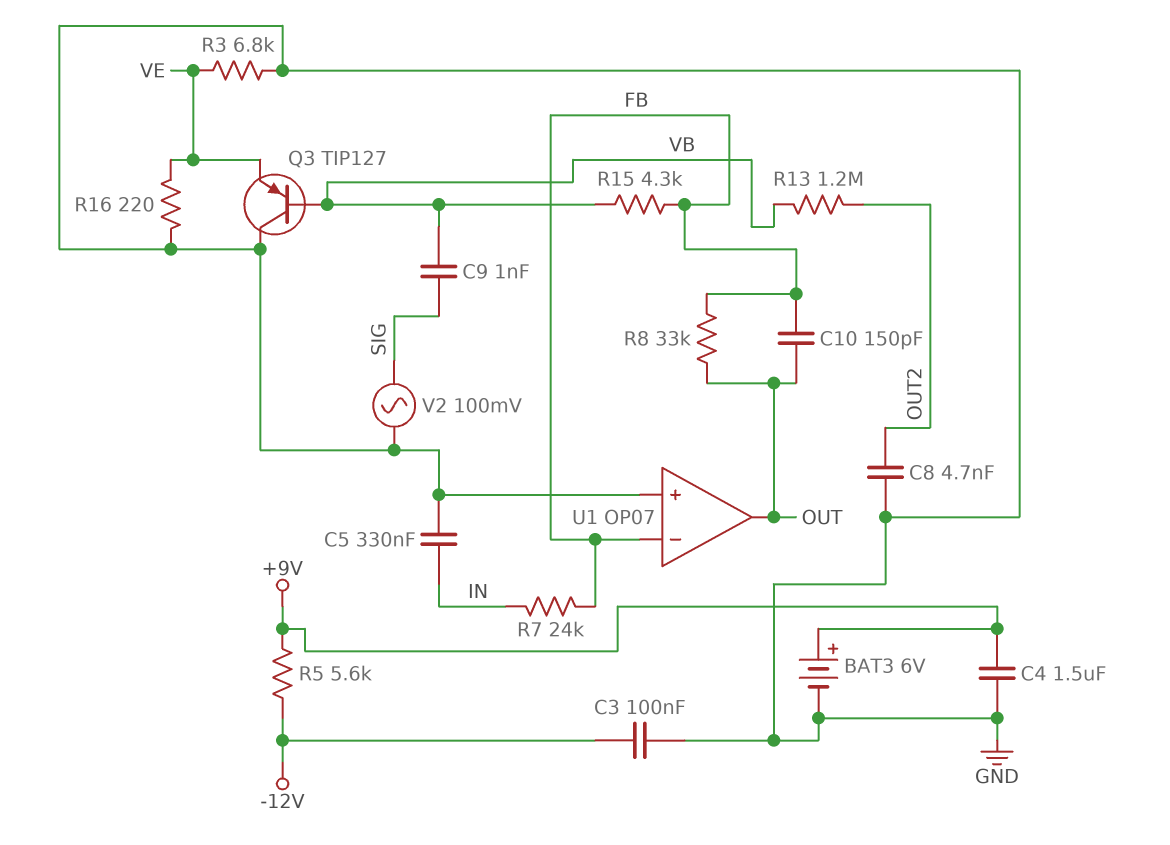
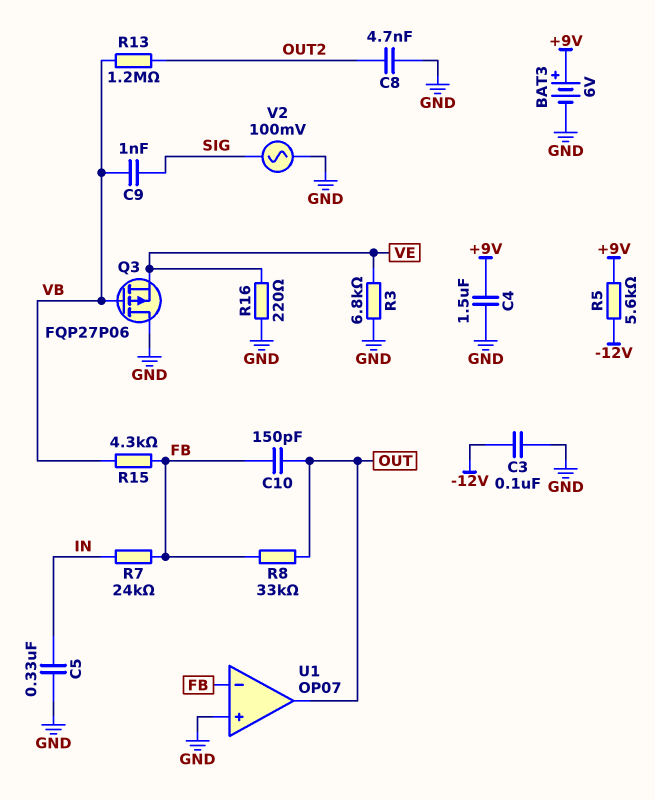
Q3: PNP TIP127 (B VB, C GND, E VE) -> PMOS FQP27P06 (G VB, D GND, S VE)

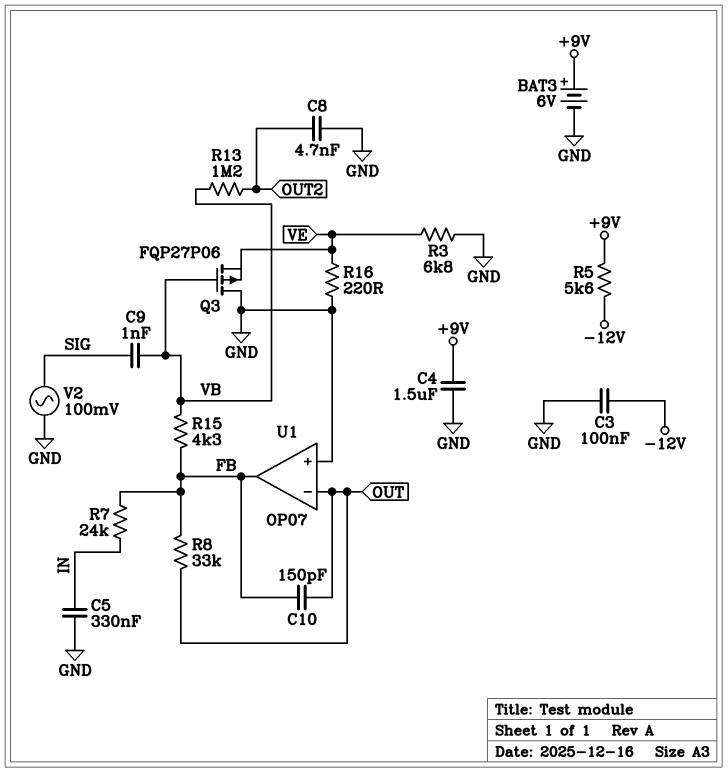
U1 pin in-: FB -> OUT
U1 pin out: OUT -> FB

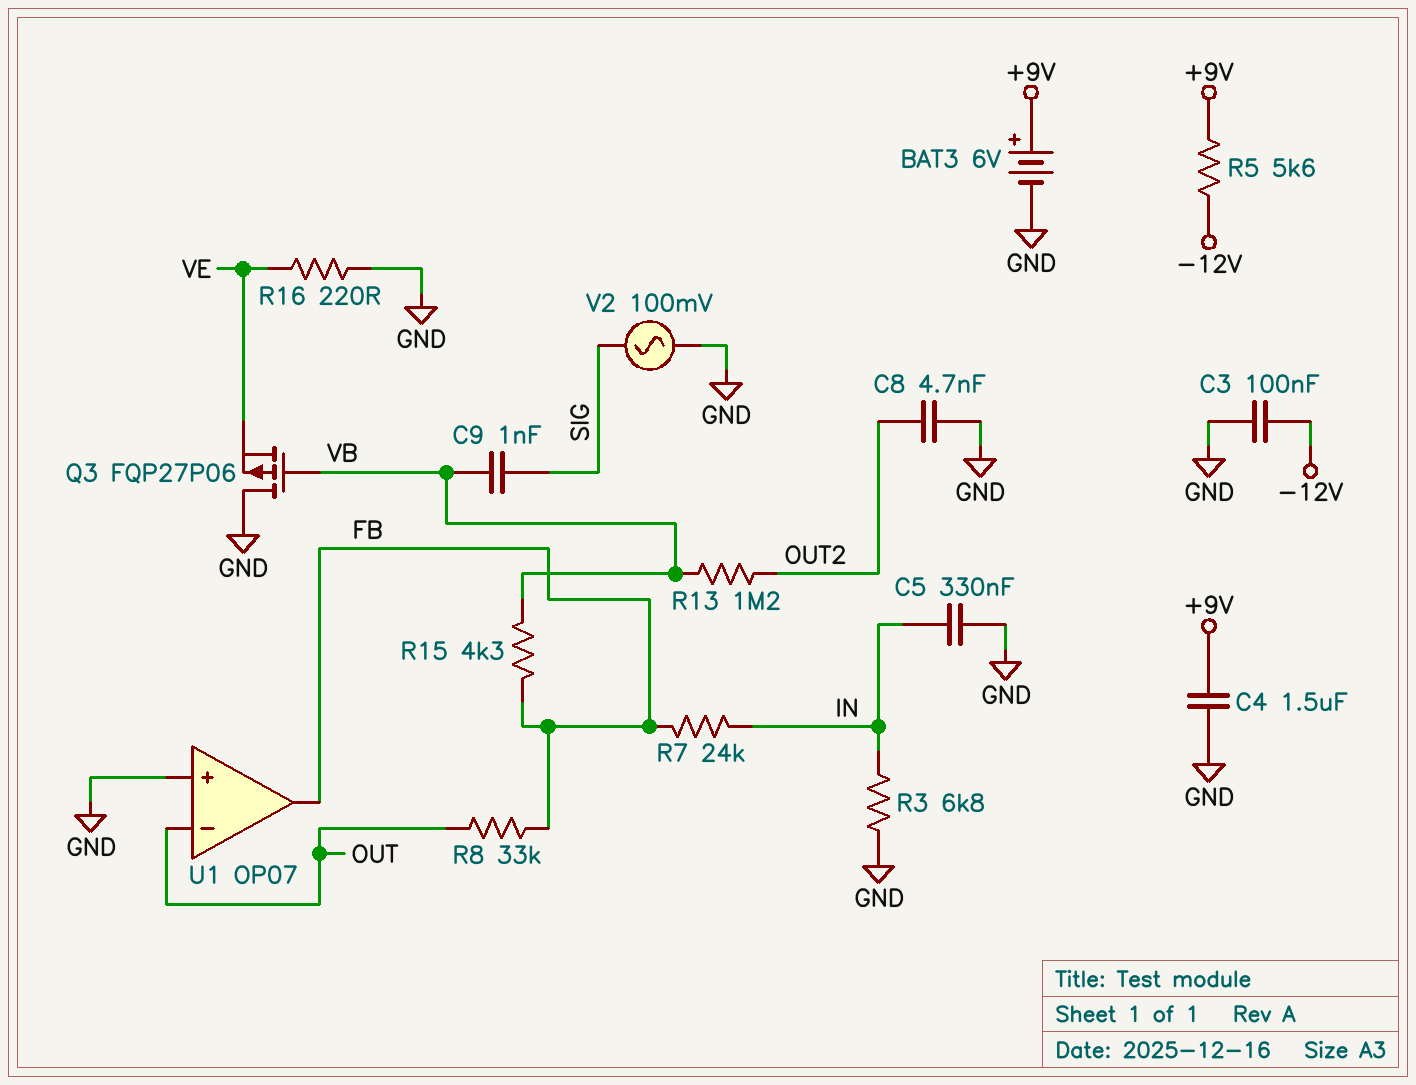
C10: 150pF (FB, OUT) -> none
R3: 6.8k (GND, VE) -> 6.8k (GND, IN)

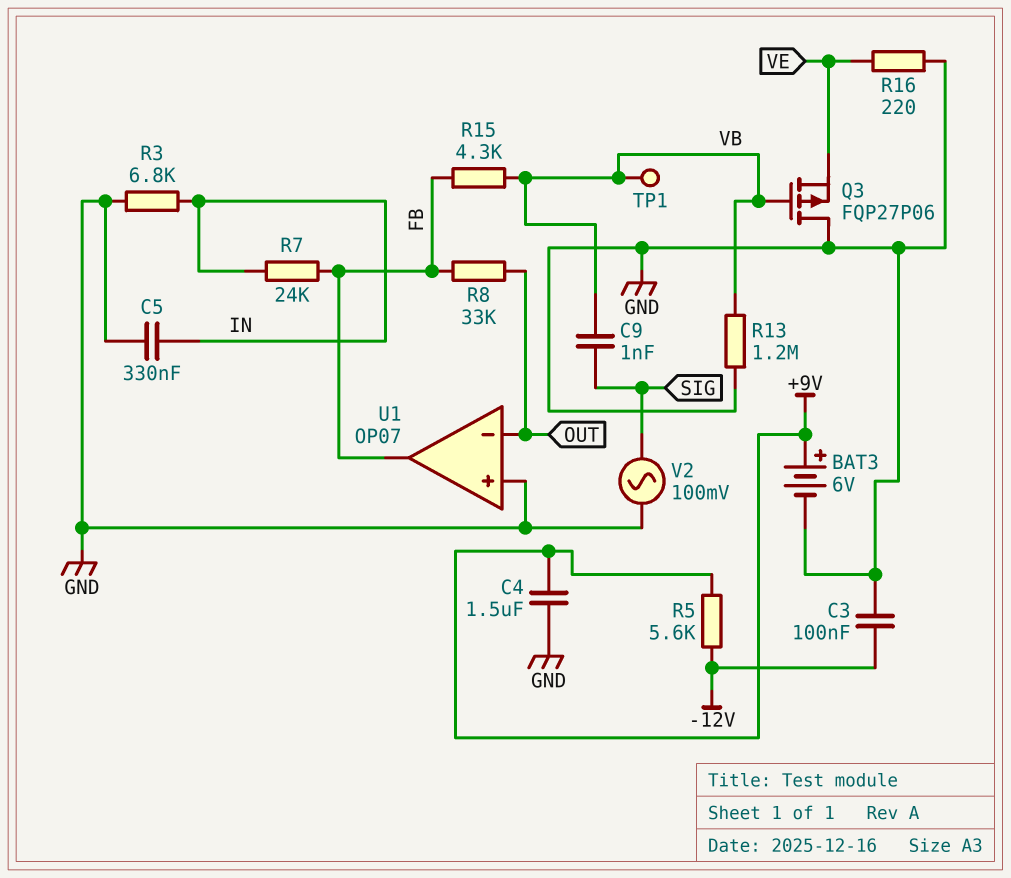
C8: 4.7nF (GND, OUT2) -> none
R13: 1.2M (OUT2, VB) -> 1.2M (GND, VB)
TP1: none -> test point (VB)

